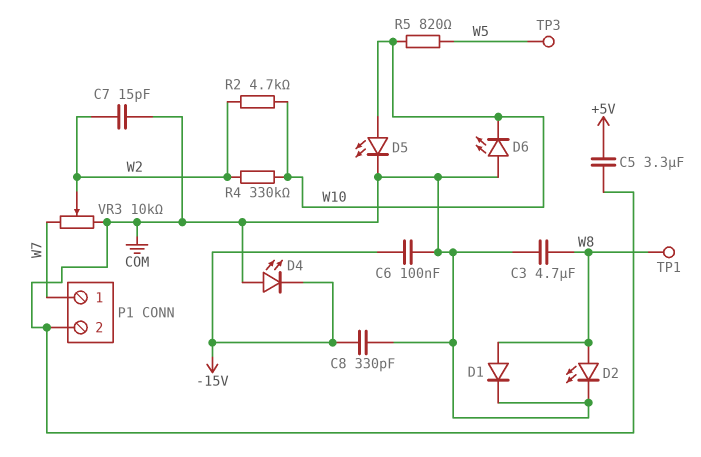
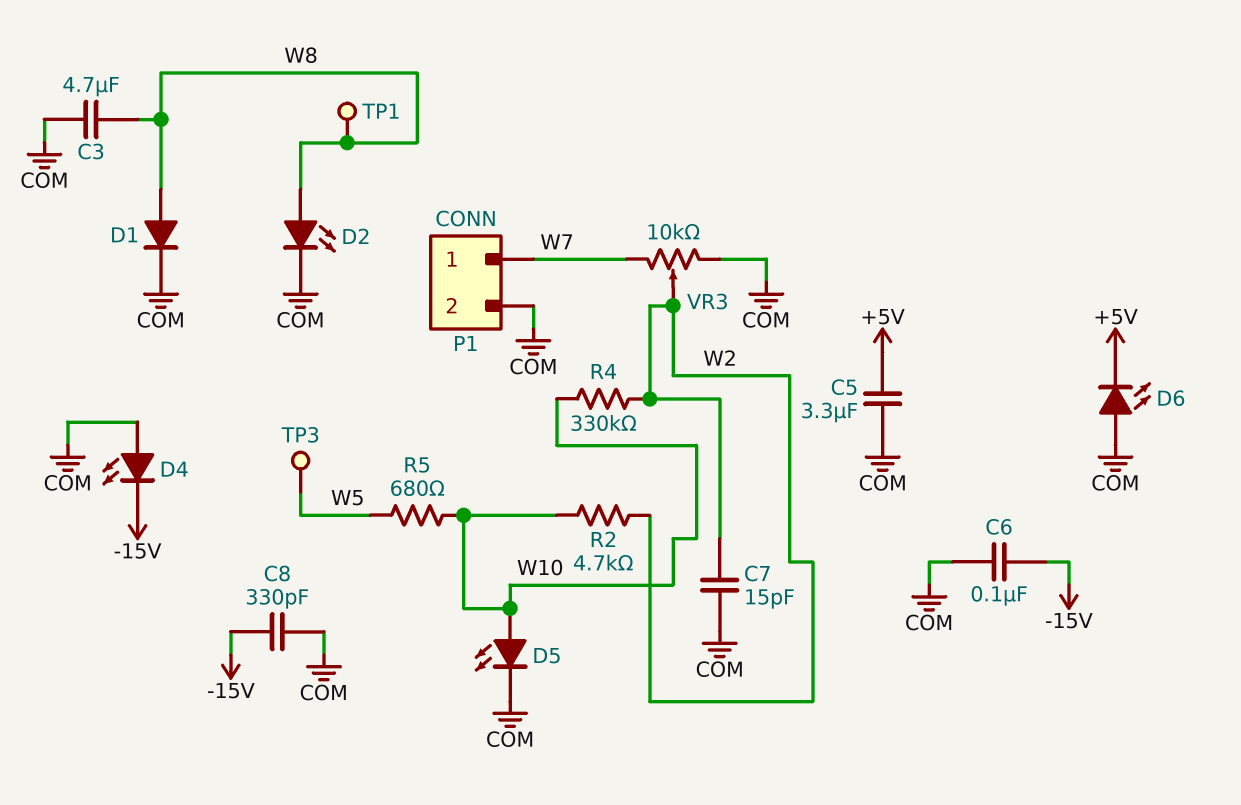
D6: LED (A COM, K W10) -> LED (A COM, K +5V)
R5: 820 (W5, W10) -> 680 (W5, W10)

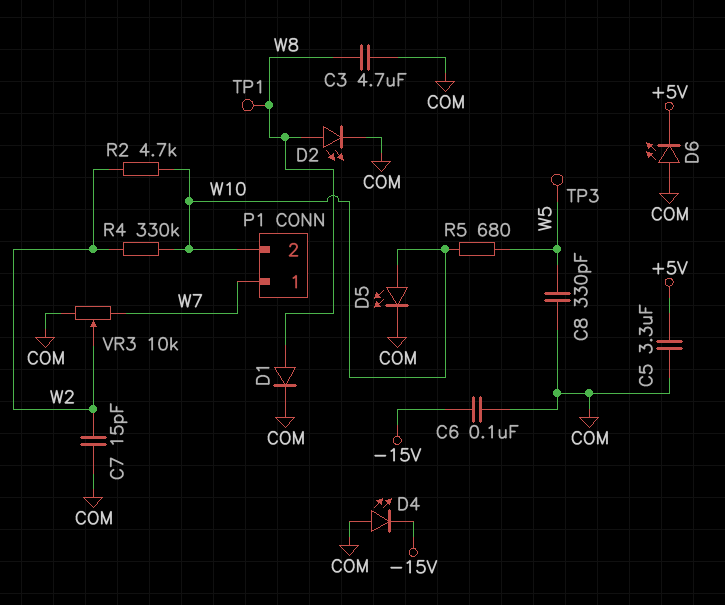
C8: 330pF (-15V, COM) -> 330pF (COM, W5)
P1 pin 2: COM -> W10

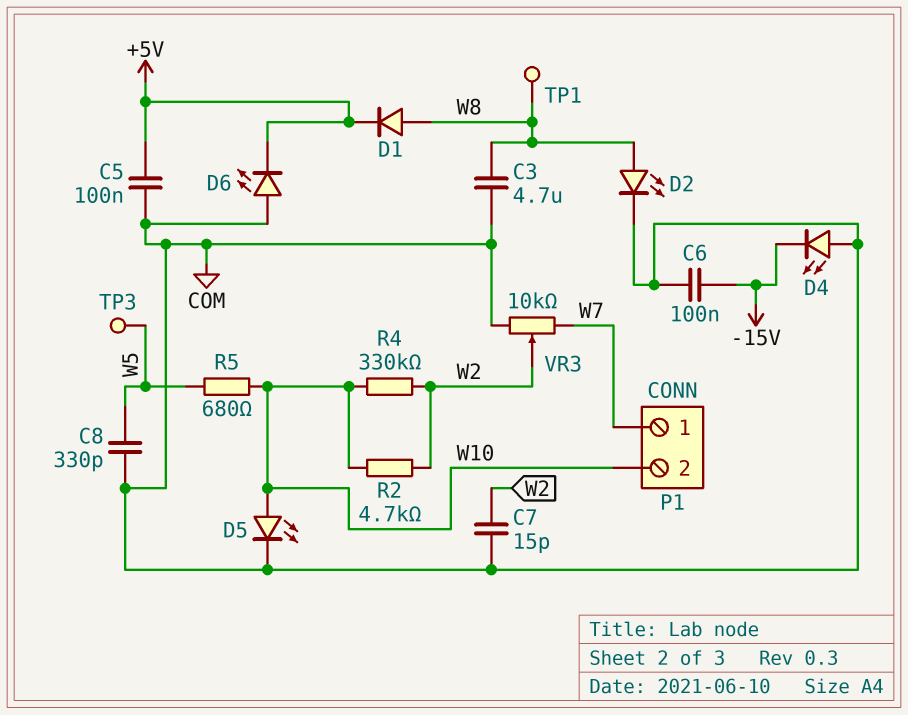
C5: 3.3uF (+5V, COM) -> 100nF (+5V, COM)
D1: diode (A W8, K COM) -> diode (A W8, K +5V)

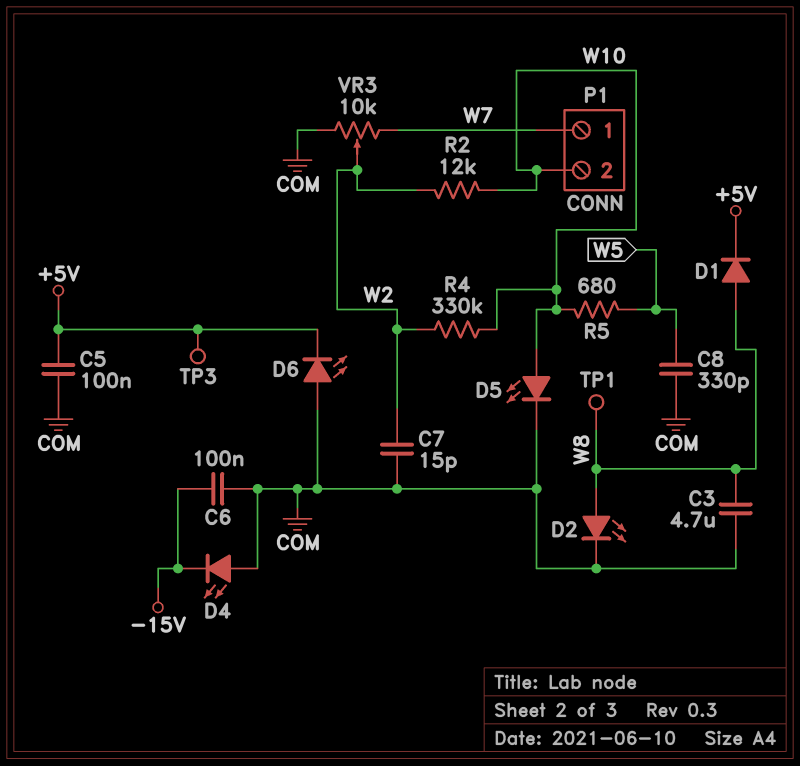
R2: 4.7k (W2, W10) -> 12k (W2, W10)
TP3: test point (W5) -> test point (+5V)

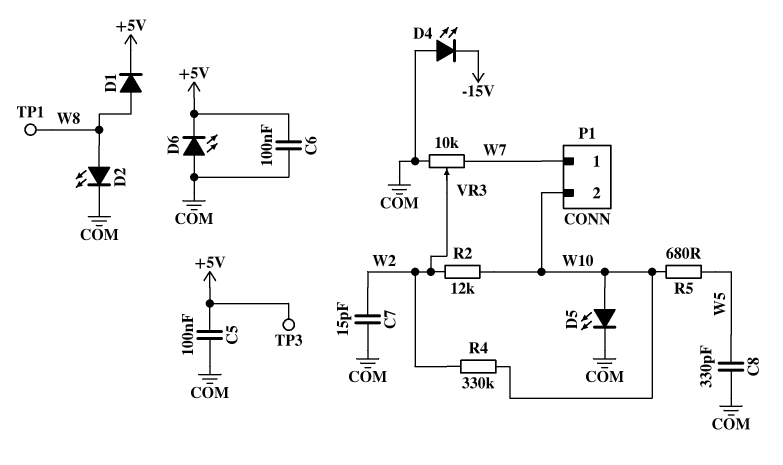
C3: 4.7uF (COM, W8) -> none
C6: 100nF (-15V, COM) -> 100nF (+5V, COM)

